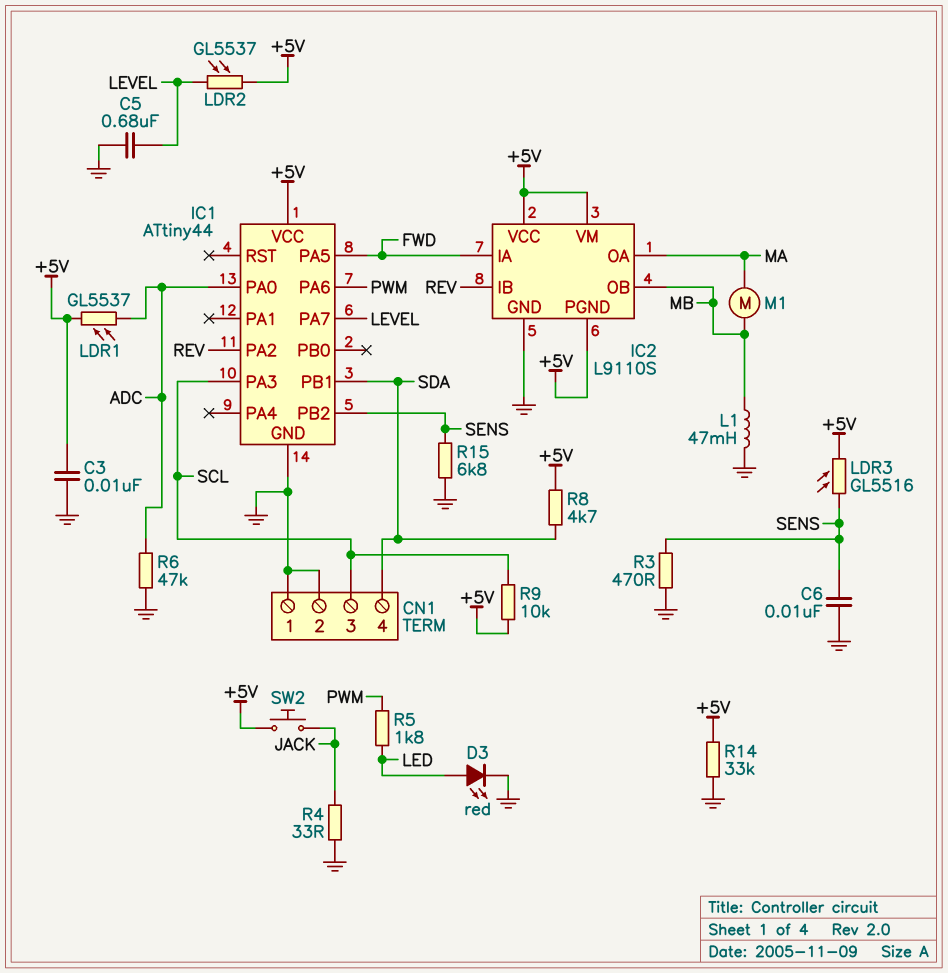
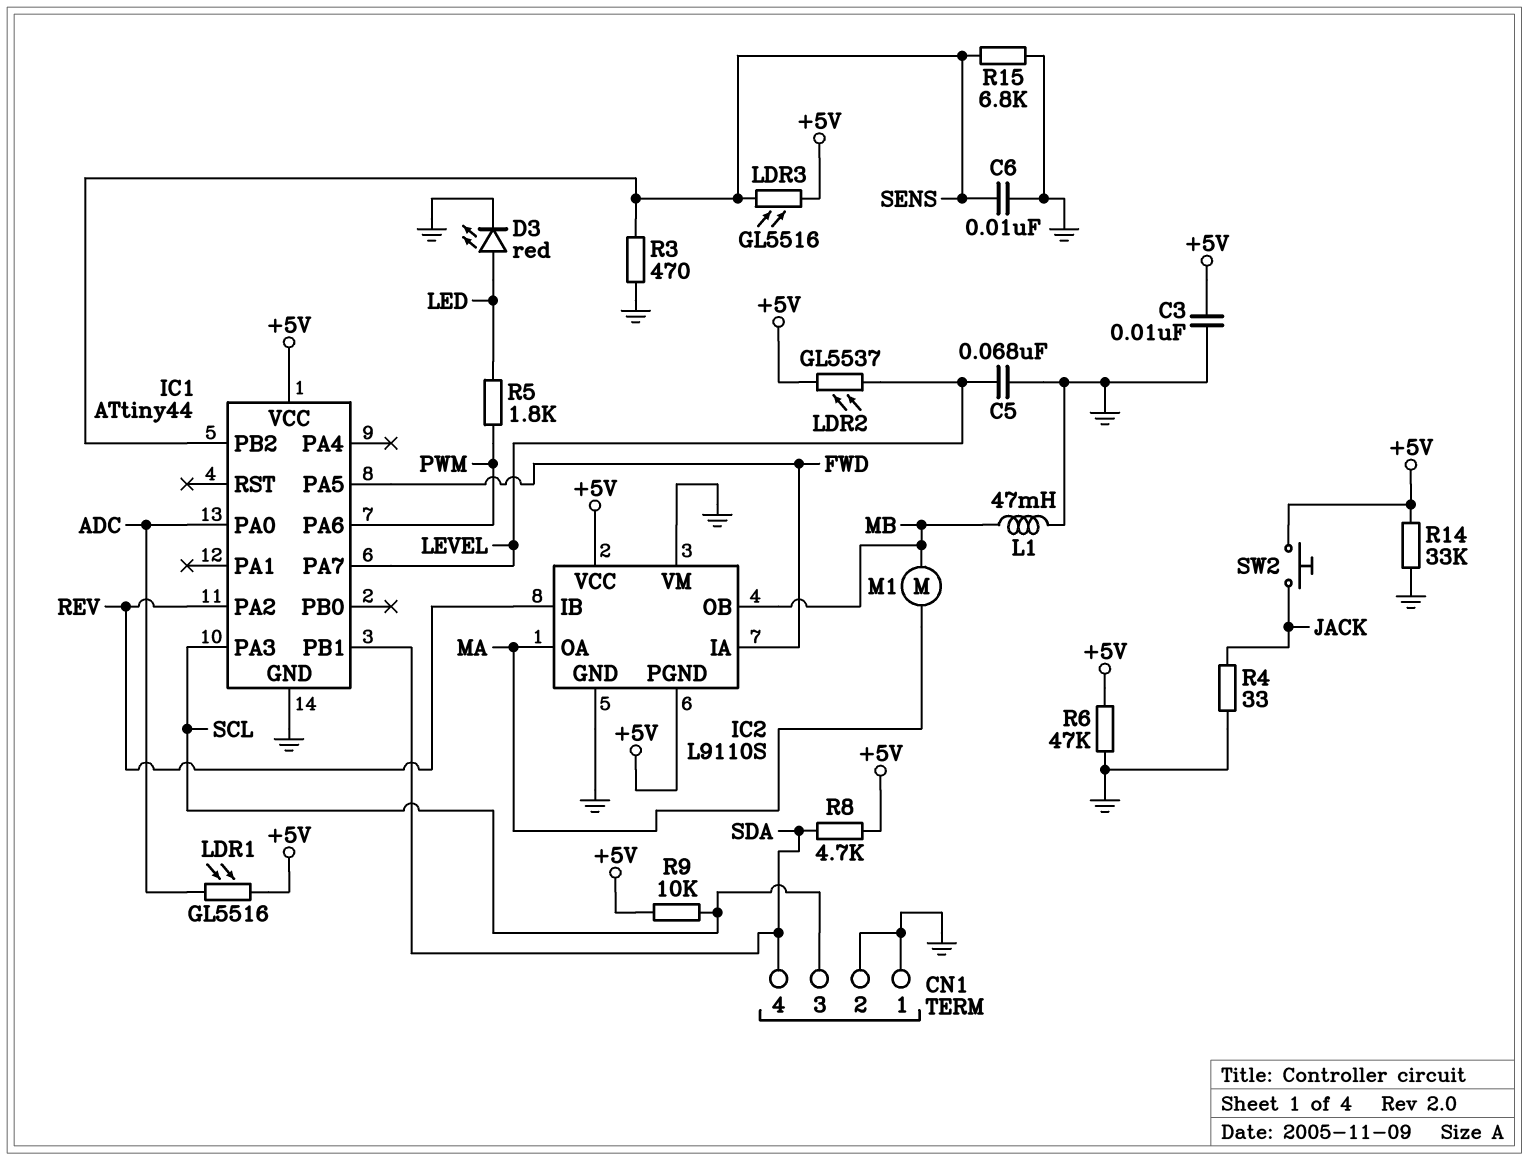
C5: 680nF (GND, LEVEL) -> 68nF (GND, LEVEL)
IC2 pin VM: +5V -> GND
LDR1: GL5537 (+5V, ADC) -> GL5516 (+5V, ADC)
R6: 47k (ADC, GND) -> 47k (+5V, GND)

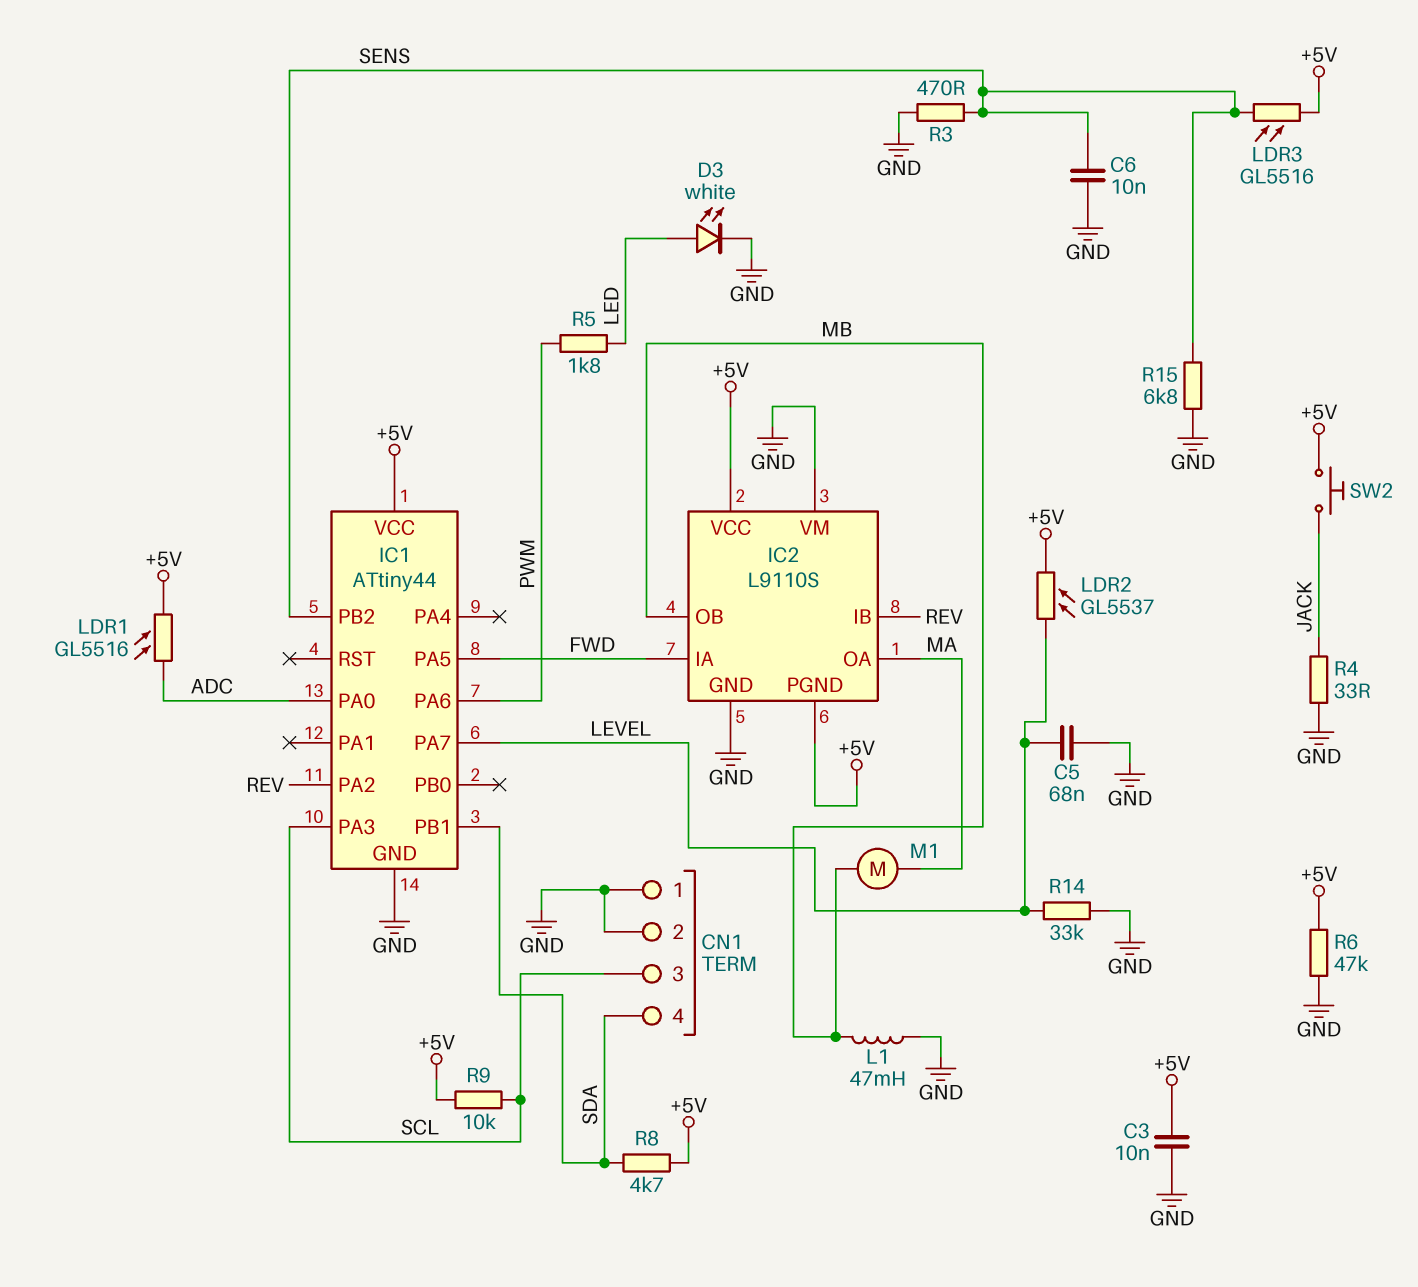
D3: LED red (A LED, K GND) -> LED white (A LED, K GND)
R14: 33k (+5V, GND) -> 33k (GND, LEVEL)

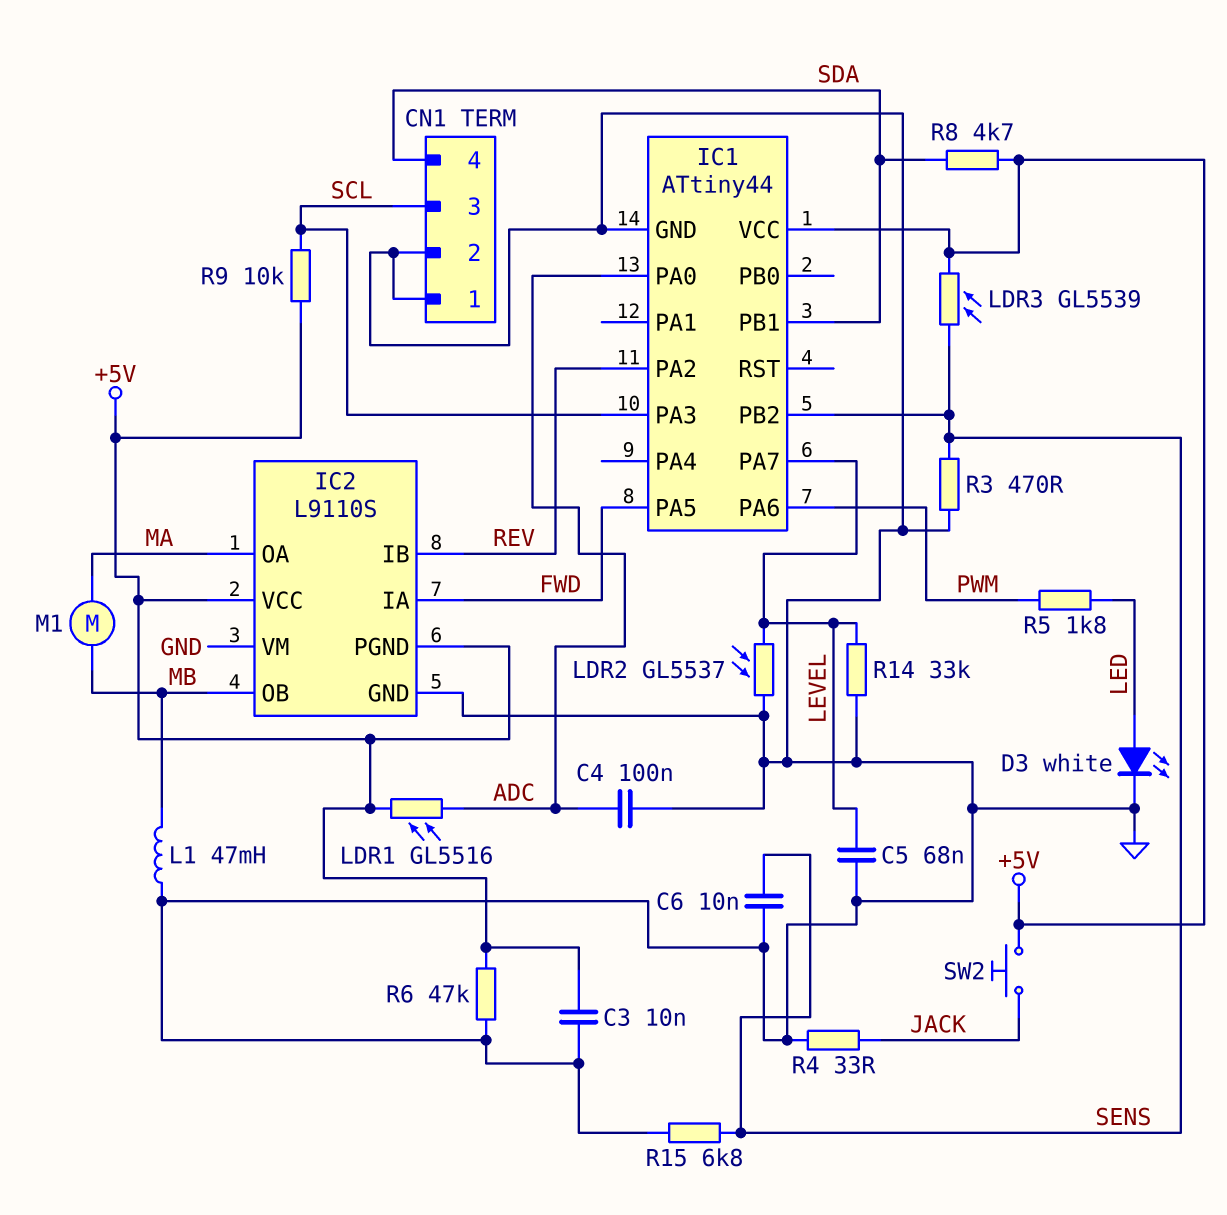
C4: none -> 100nF (ADC, GND)
LDR2: GL5537 (+5V, LEVEL) -> GL5537 (GND, LEVEL)
LDR3: GL5516 (+5V, SENS) -> GL5539 (+5V, SENS)

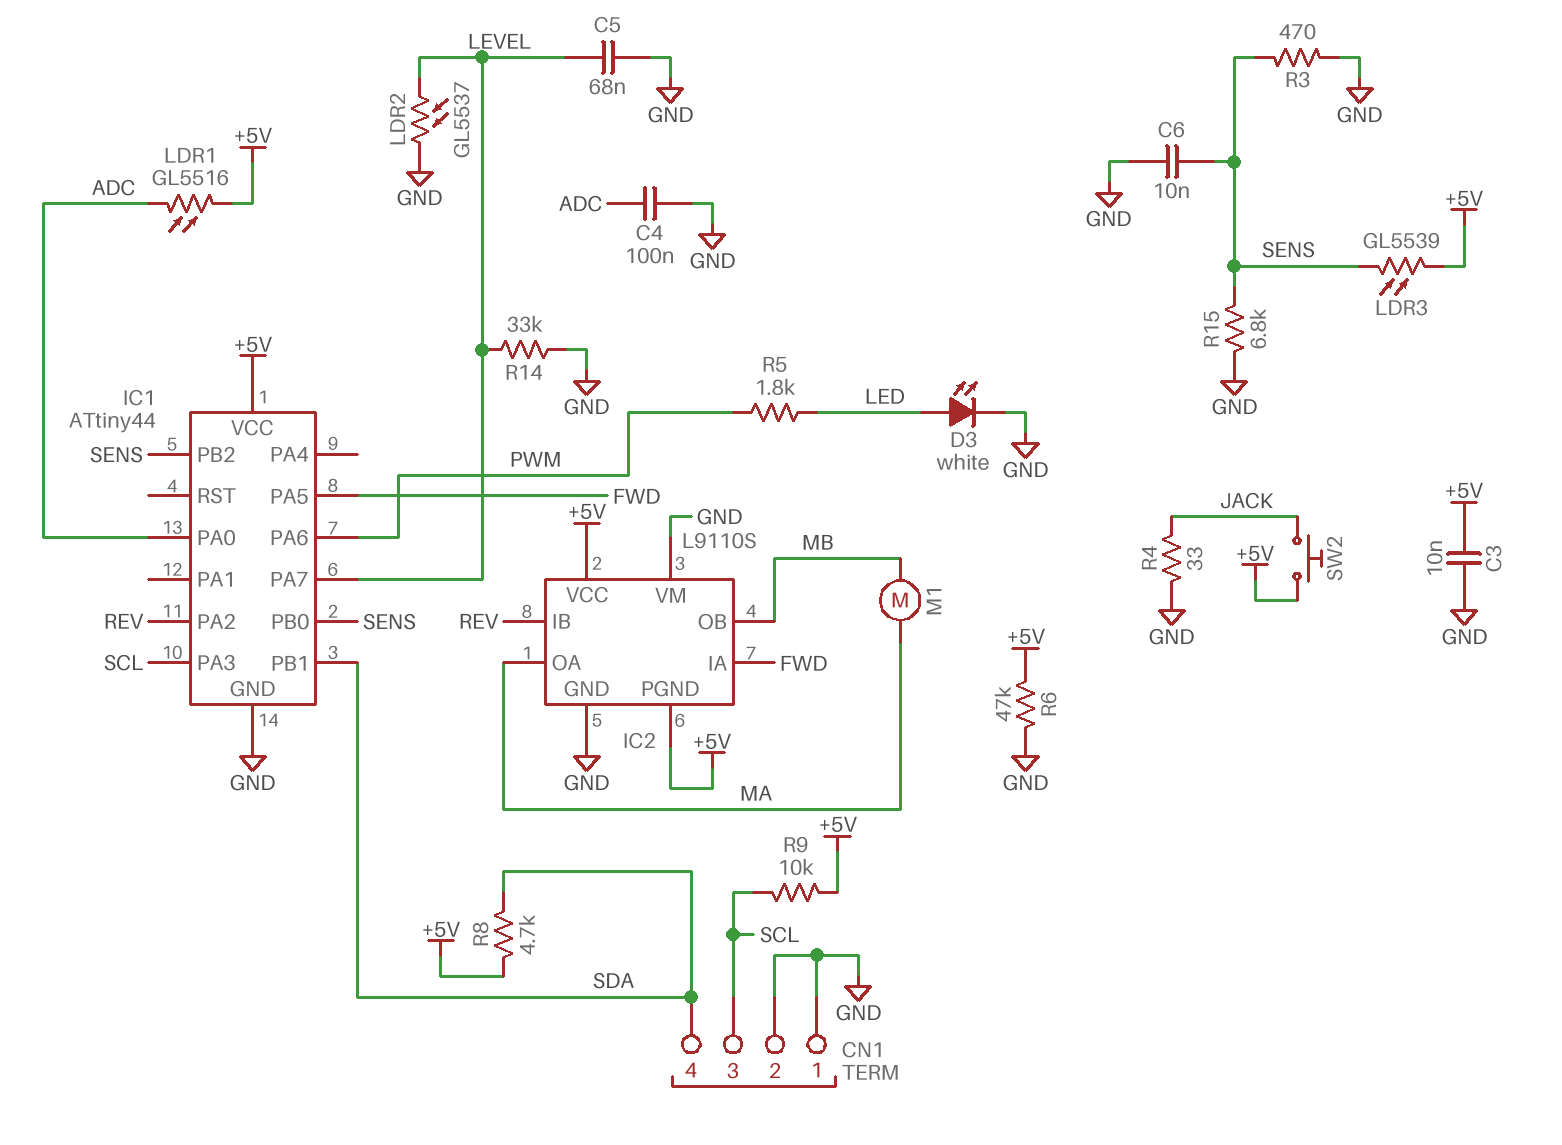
IC1 pin PB0: none -> SENS
L1: 47mH (GND, MB) -> none

